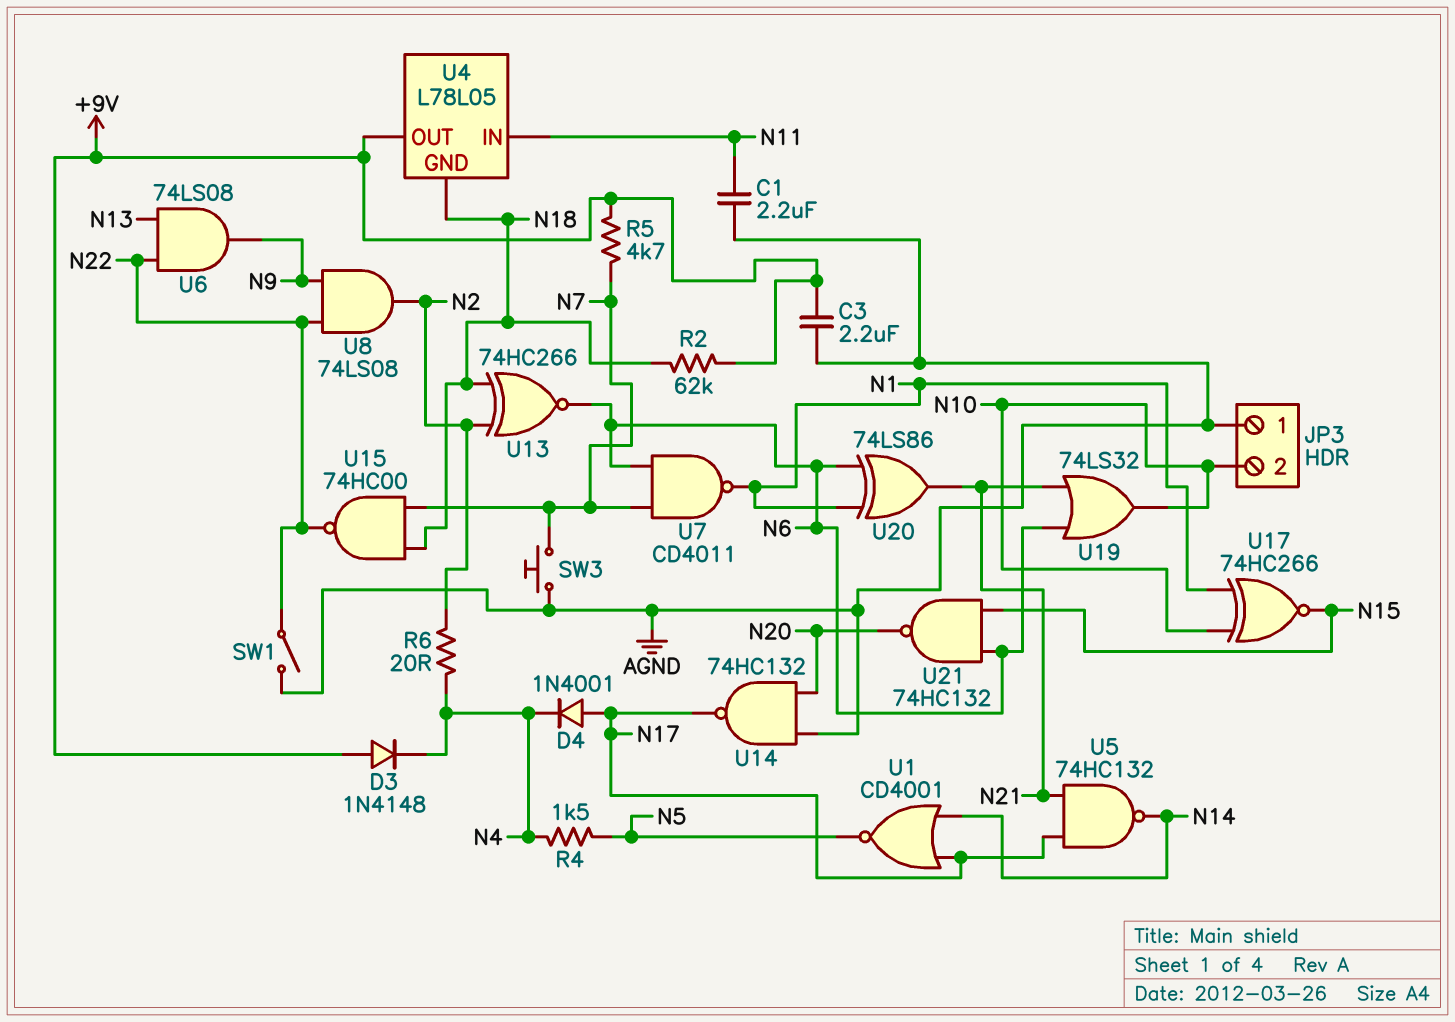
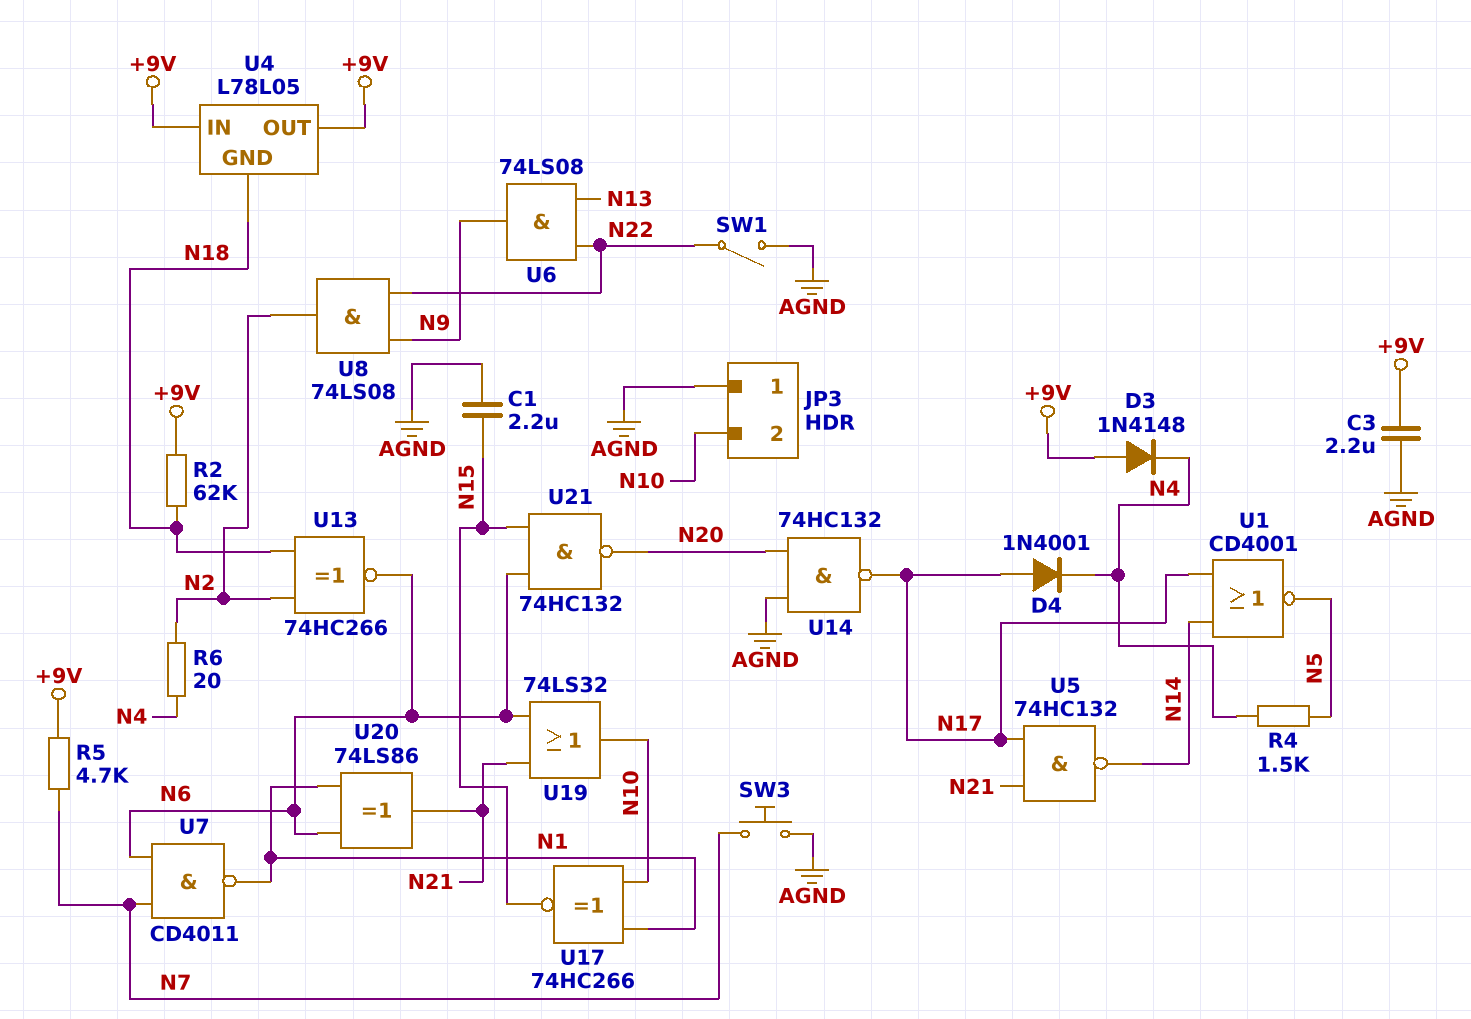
C1: 2.2uF (AGND, N11) -> 2.2uF (AGND, N15)
U4 pin IN: N11 -> +9V
U15: NAND 74HC00 (in N7, in N18, out N22) -> none

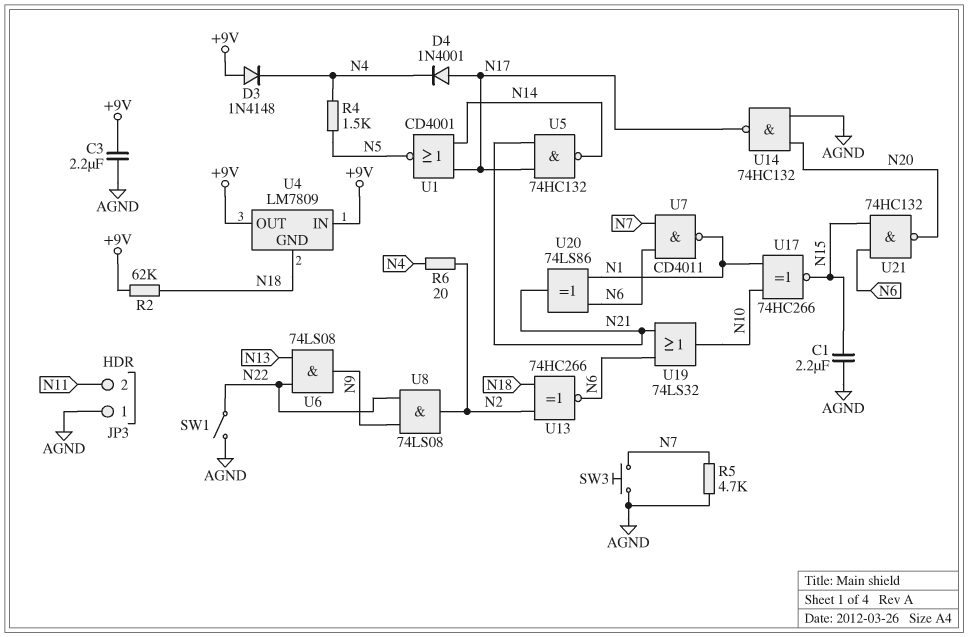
JP3 pin 2: N10 -> N11
R5: 4.7k (+9V, N7) -> 4.7k (AGND, N7)
U4: L78L05 -> LM7809

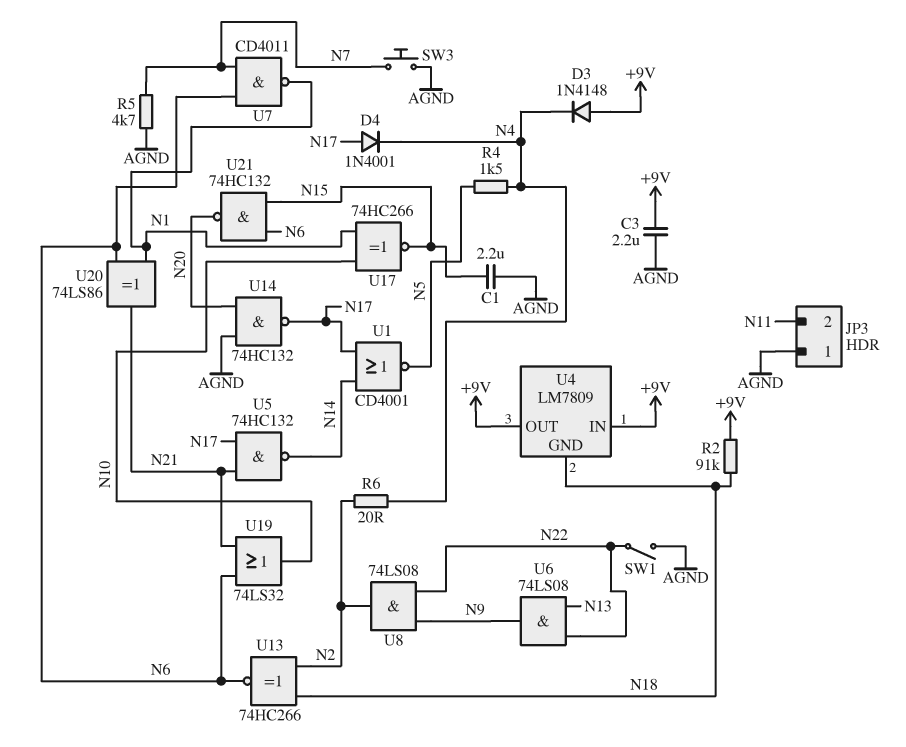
R2: 62k (+9V, N18) -> 91k (+9V, N18)

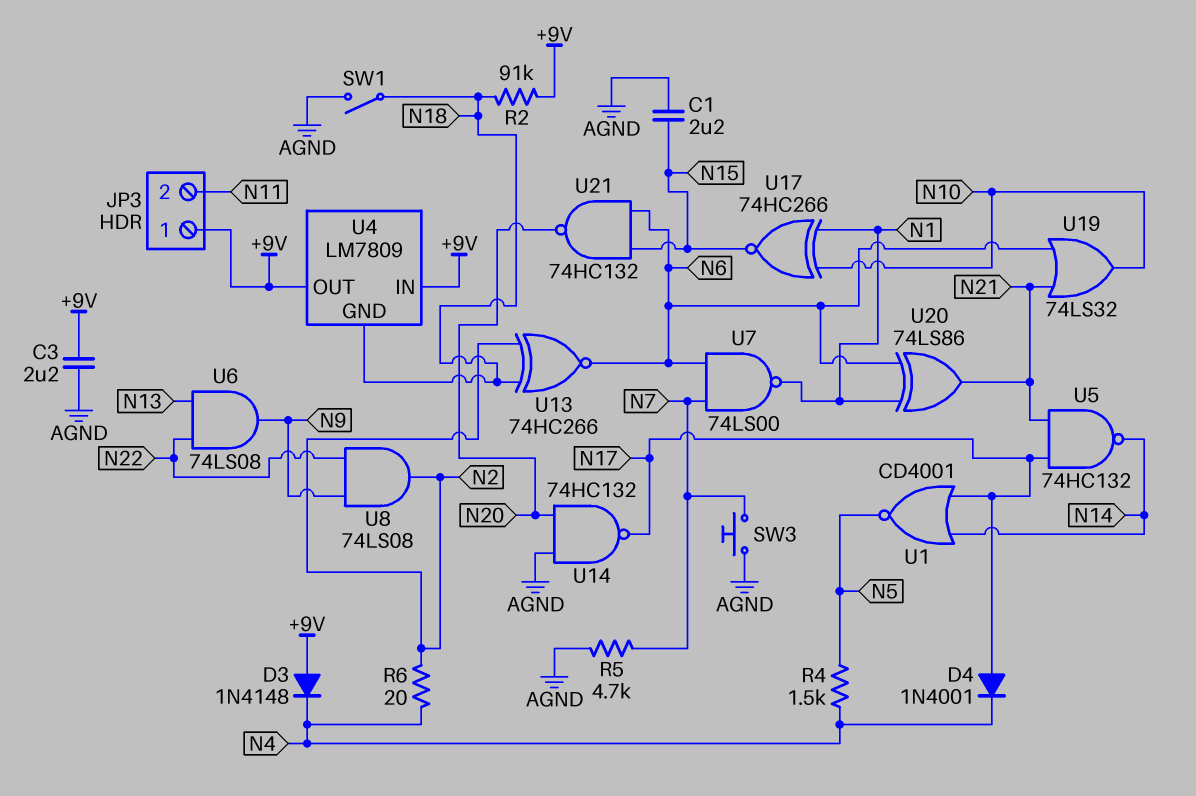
JP3 pin 1: AGND -> +9V
SW1: switch (AGND, N22) -> switch (AGND, N18)
U7: NAND CD4011 (in N6, in N7, out N1) -> NAND 74LS00 (in N6, in N7, out N1)

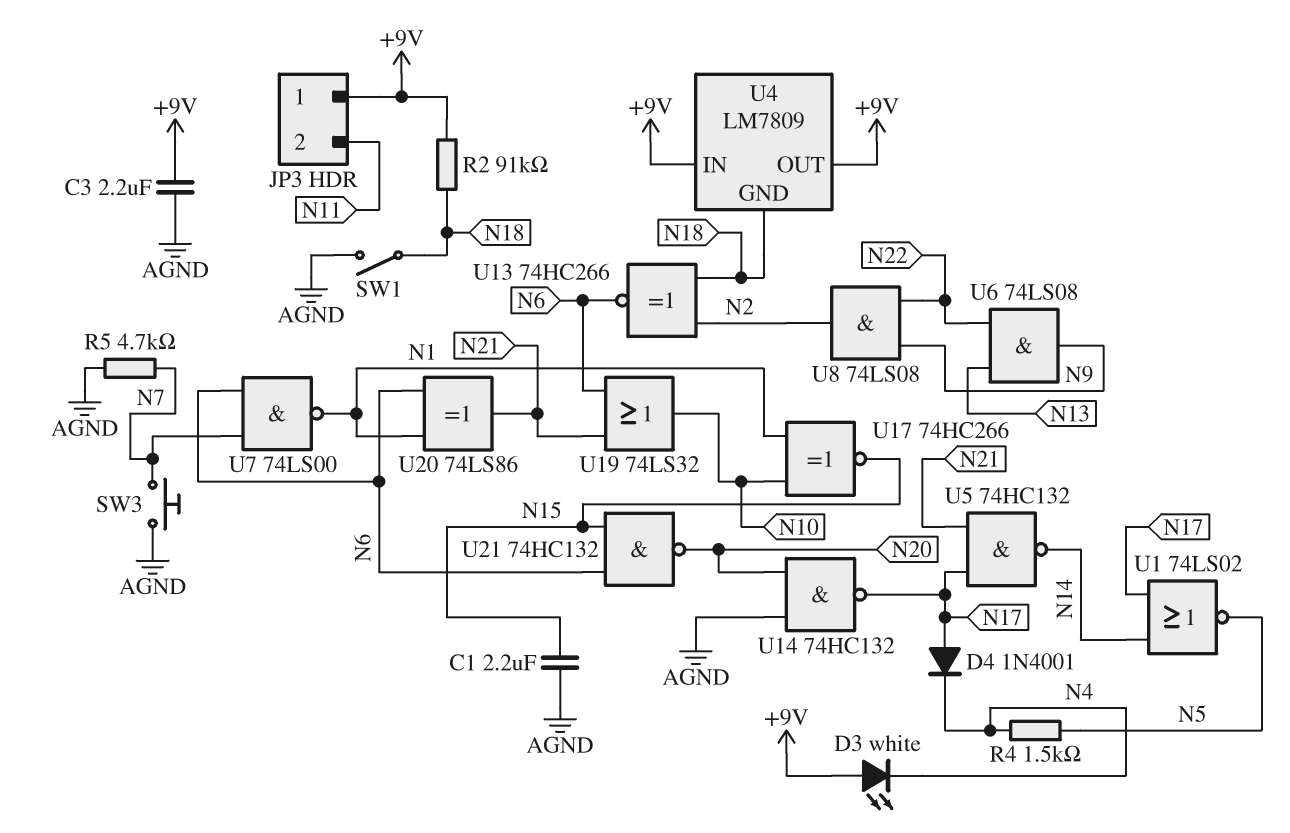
D3: diode 1N4148 (A +9V, K N4) -> LED white (A +9V, K N4)
R6: 20 (N2, N4) -> none
U1: NOR CD4001 (in N14, in N17, out N5) -> NOR 74LS02 (in N14, in N17, out N5)

